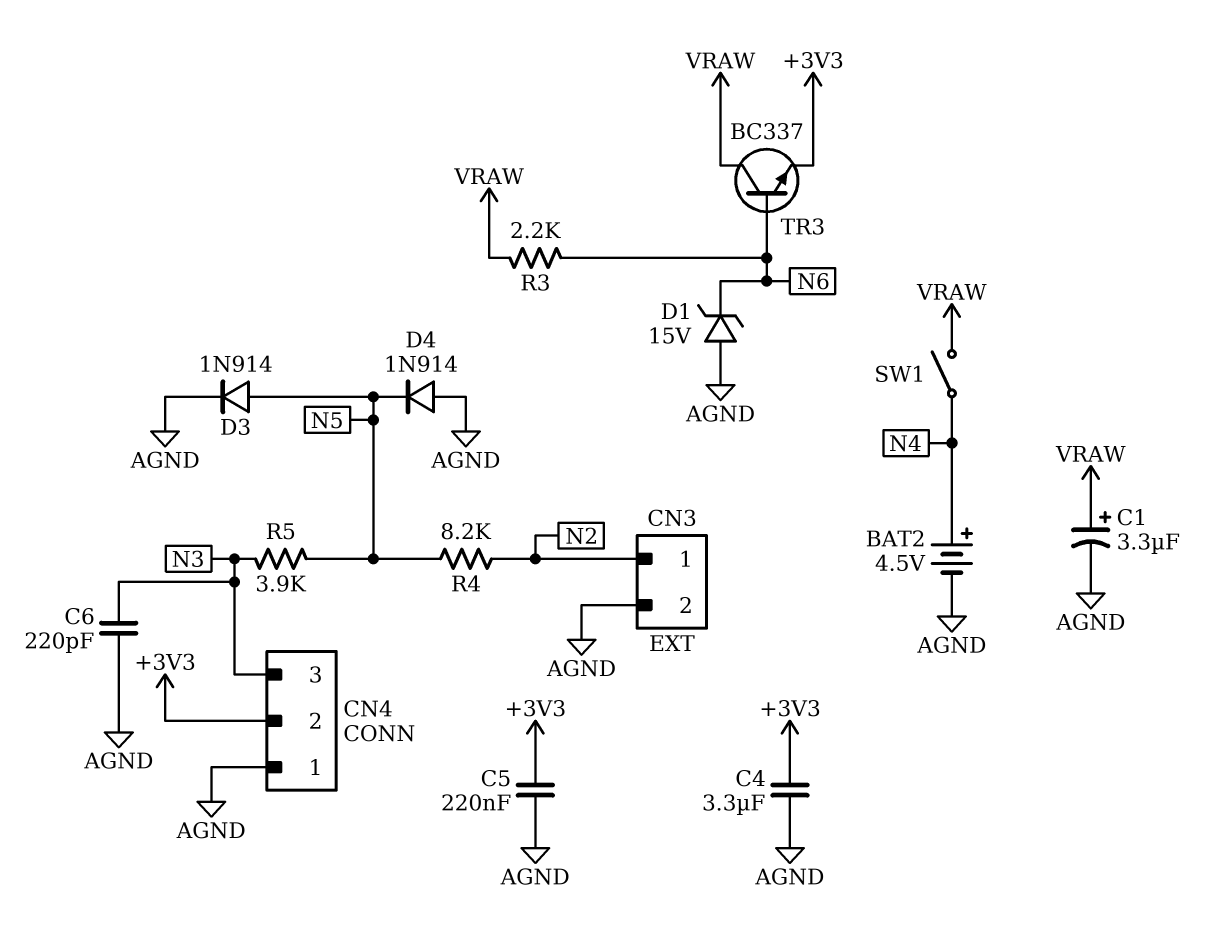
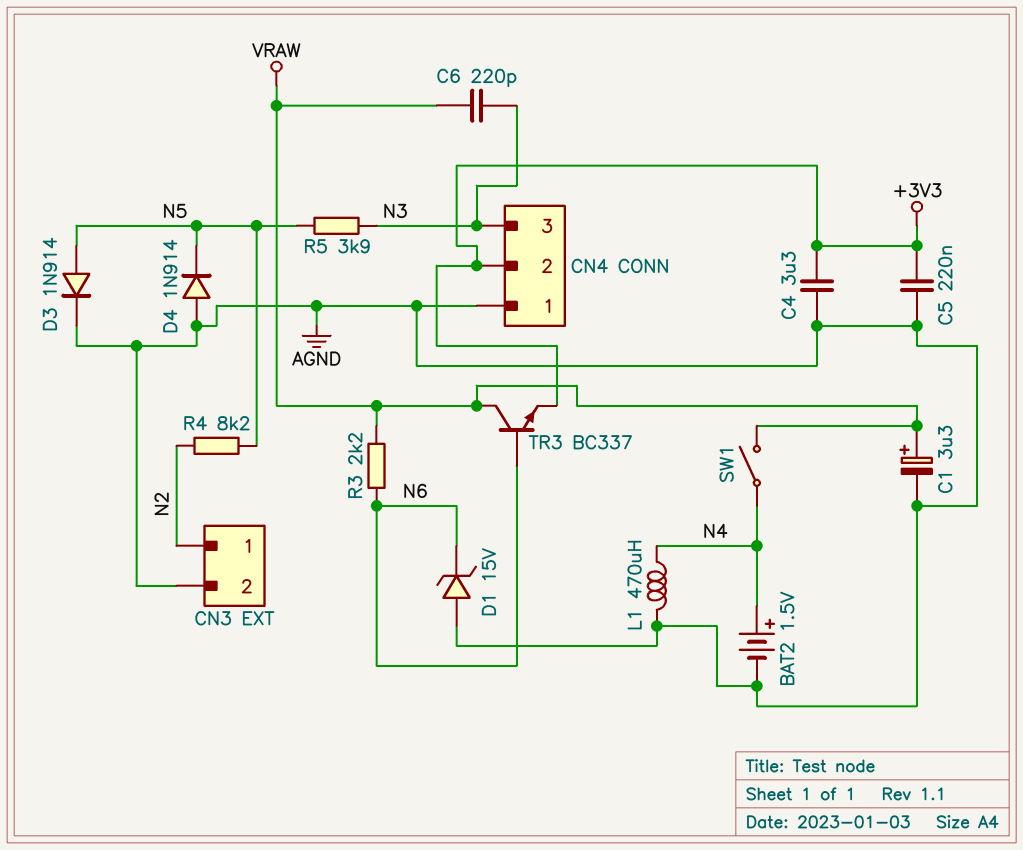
BAT2: 4.5V (plus N4, minus AGND) -> 1.5V (plus N4, minus AGND)
C6: 220pF (AGND, N3) -> 220pF (N3, VRAW)
L1: none -> 470uH (AGND, N4)

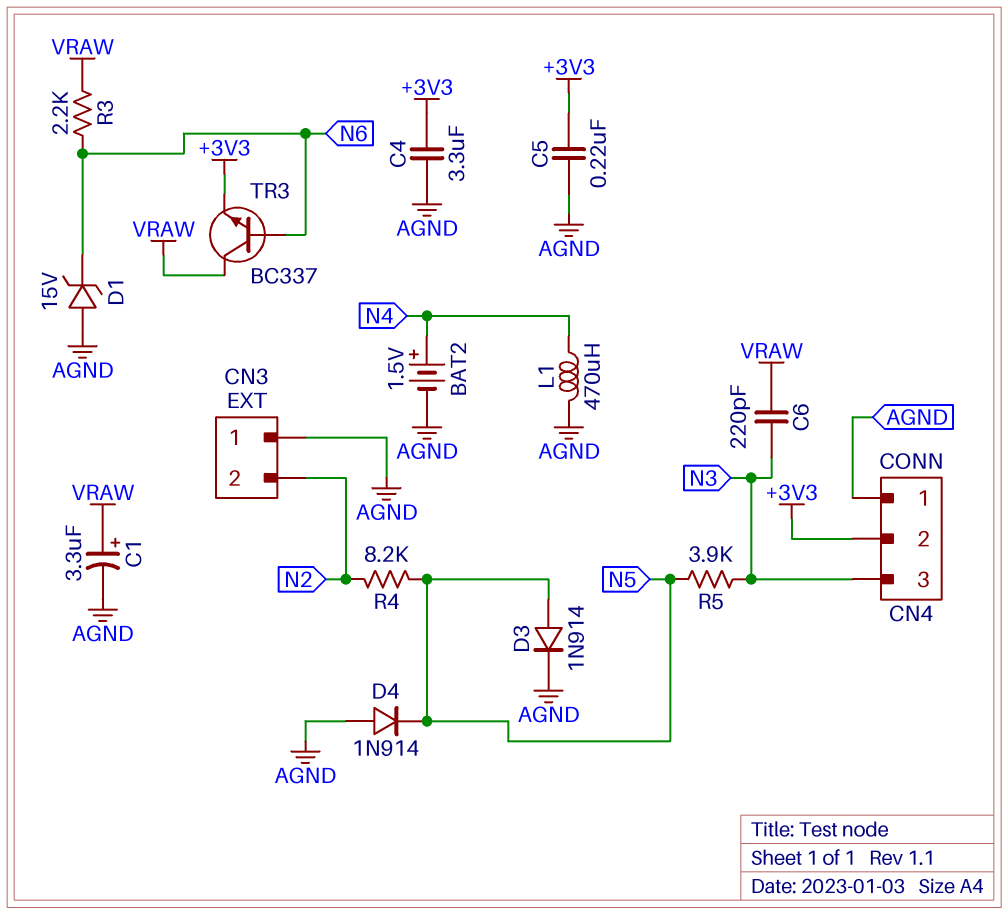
CN3 pin 1: N2 -> AGND
CN3 pin 2: AGND -> N2
SW1: switch (N4, VRAW) -> none

